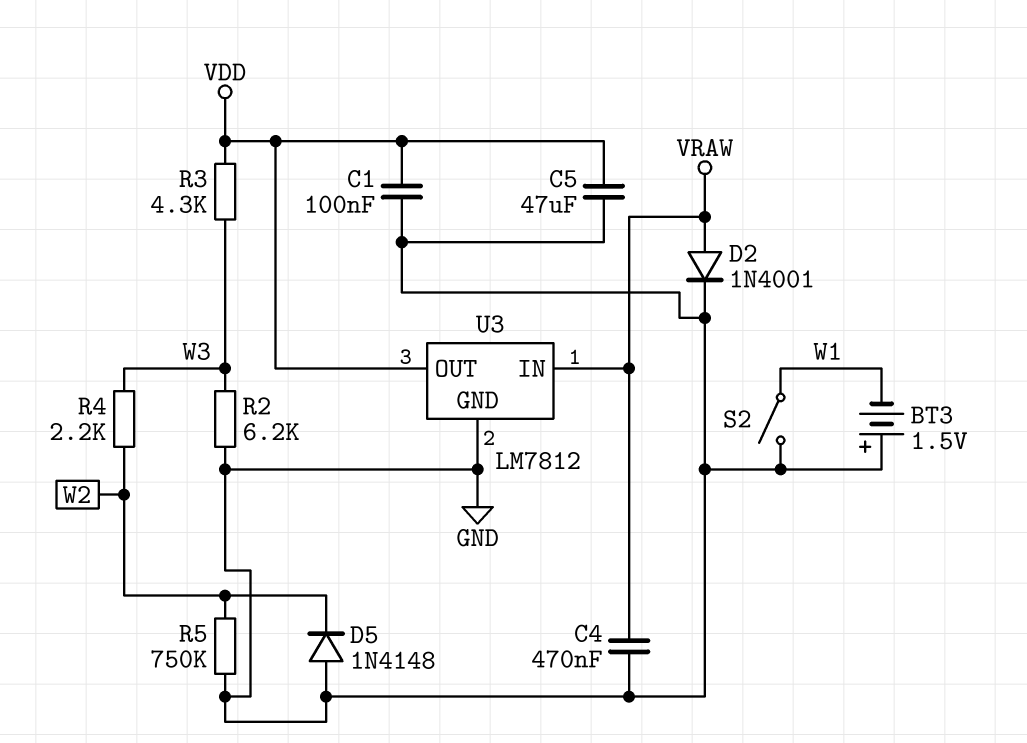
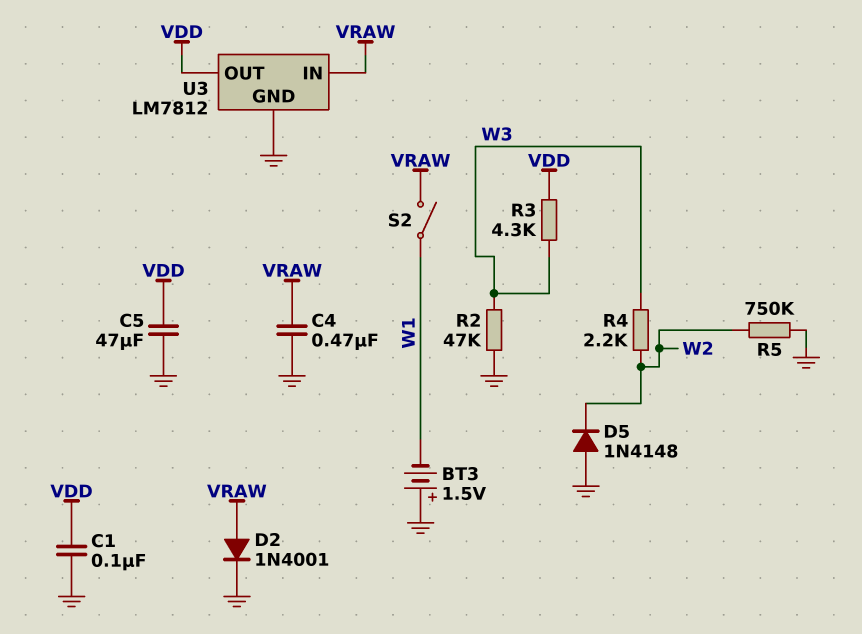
R2: 6.2k (GND, W3) -> 47k (GND, W3)
S2: switch (GND, W1) -> switch (VRAW, W1)

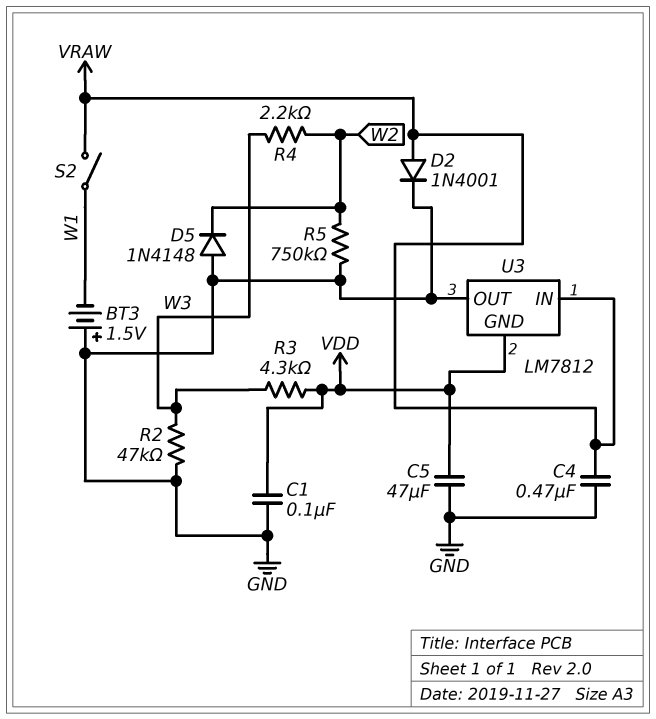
U3 pin GND: GND -> VDD
U3 pin OUT: VDD -> GND

